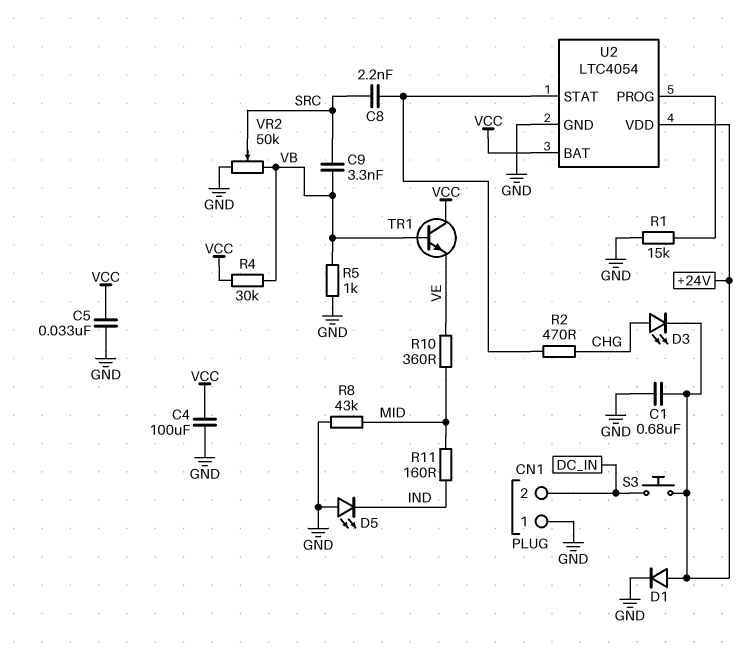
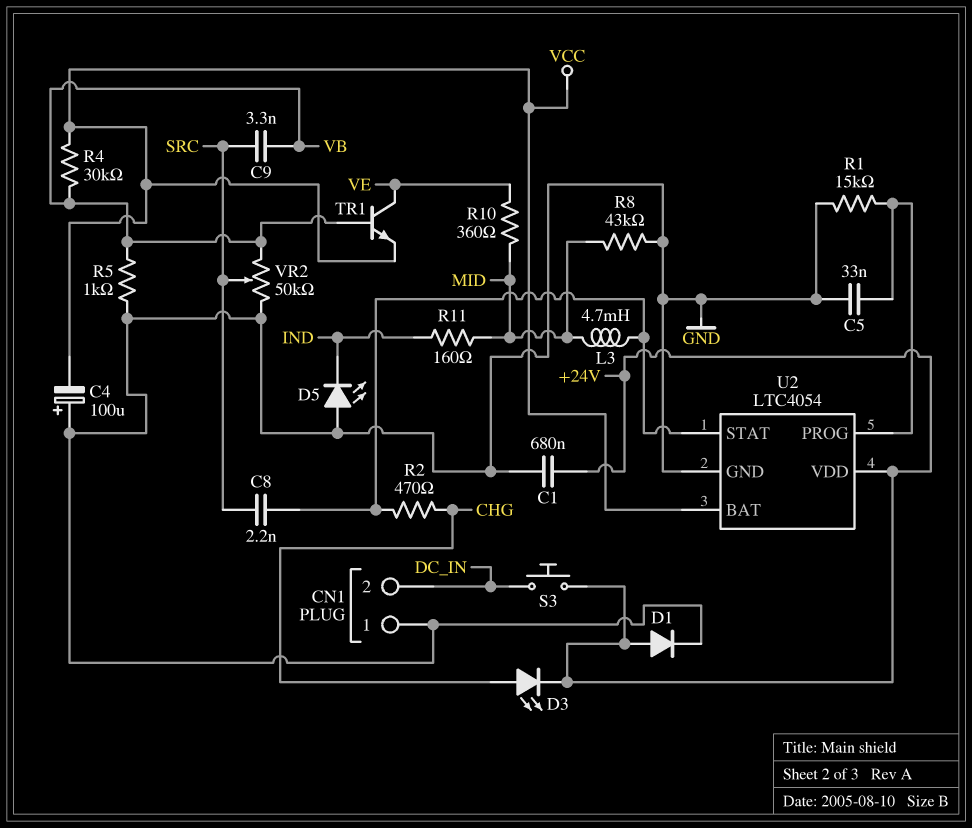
C4: 100uF (GND, VCC) -> 100uF (plus GND, minus VCC)
C5: 33nF (GND, VCC) -> 33nF (GND, U2/PROG)
L3: none -> 4.7mH (MID, U2/STAT)
TR1: NPN (B VB, C VCC, E VE) -> NPN (B VB, C VE, E VCC)

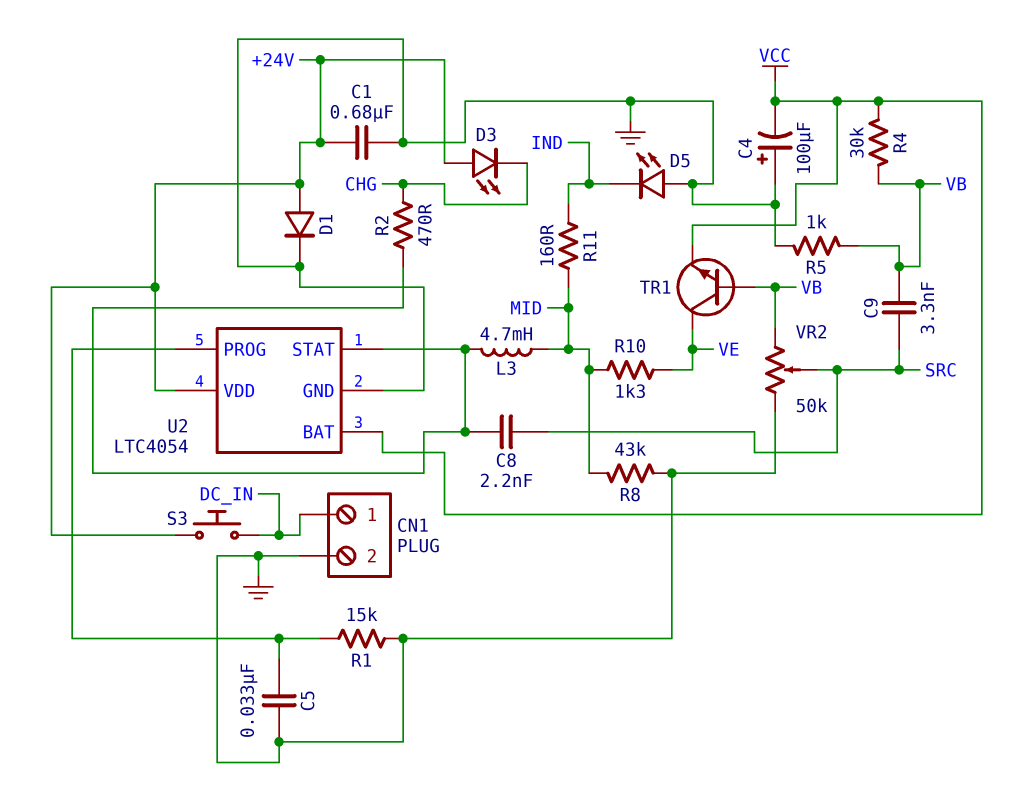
CN1 pin 1: GND -> DC_IN
CN1 pin 2: DC_IN -> GND
D3: LED (A CHG, K +24V) -> LED (A +24V, K CHG)
R10: 360 (MID, VE) -> 1.3k (MID, VE)

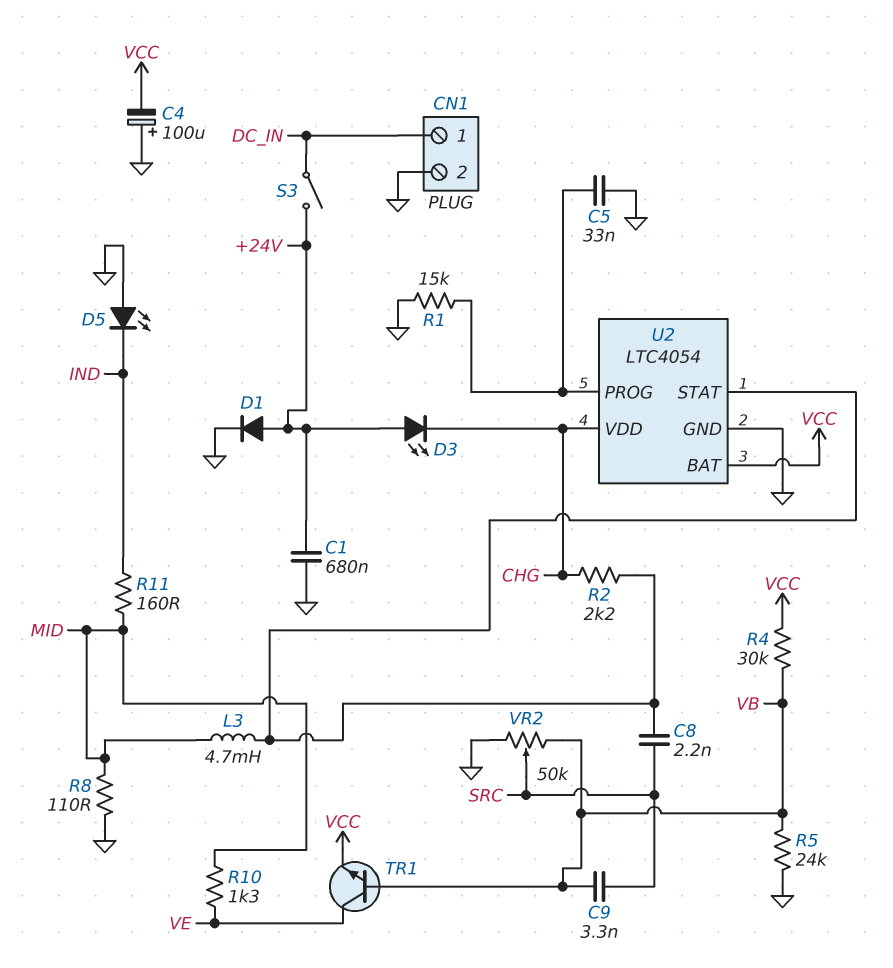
R2: 470 (CHG, U2/STAT) -> 2.2k (CHG, U2/STAT)
R5: 1k (GND, VB) -> 24k (GND, VB)
R8: 43k (GND, MID) -> 110 (GND, MID)
S3: button (+24V, DC_IN) -> switch (+24V, DC_IN)
U2 pin VDD: +24V -> CHG

